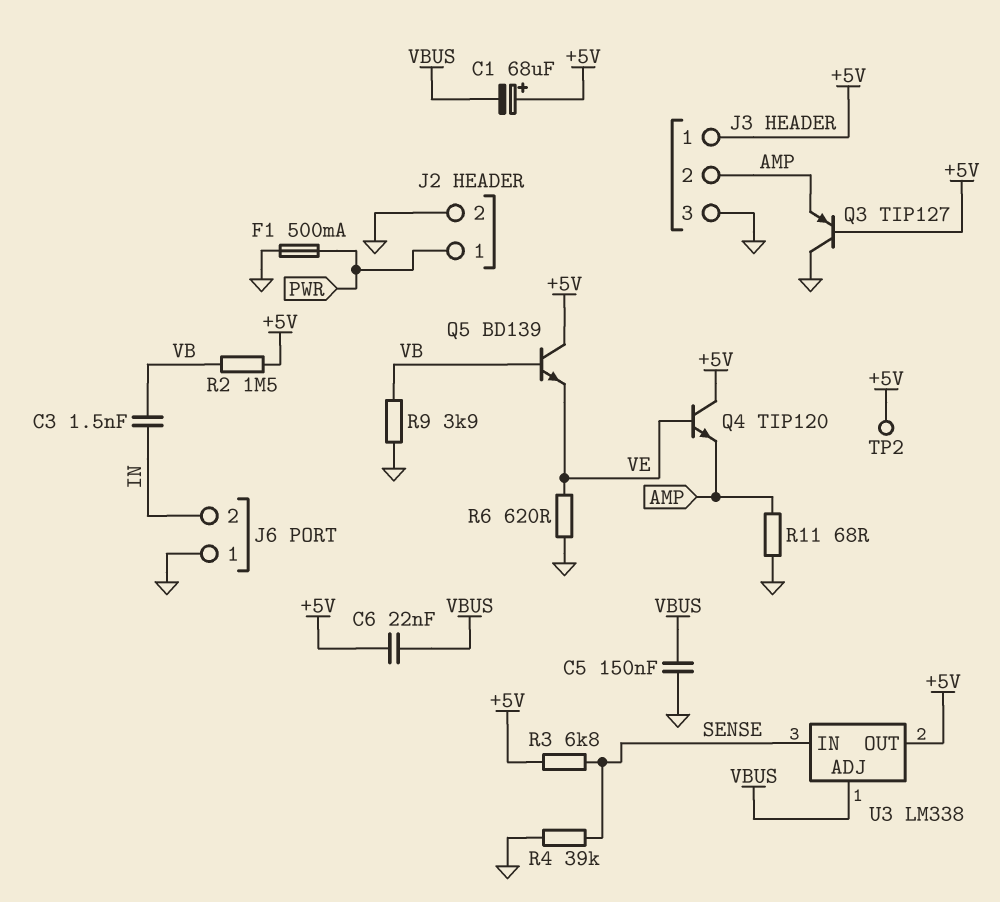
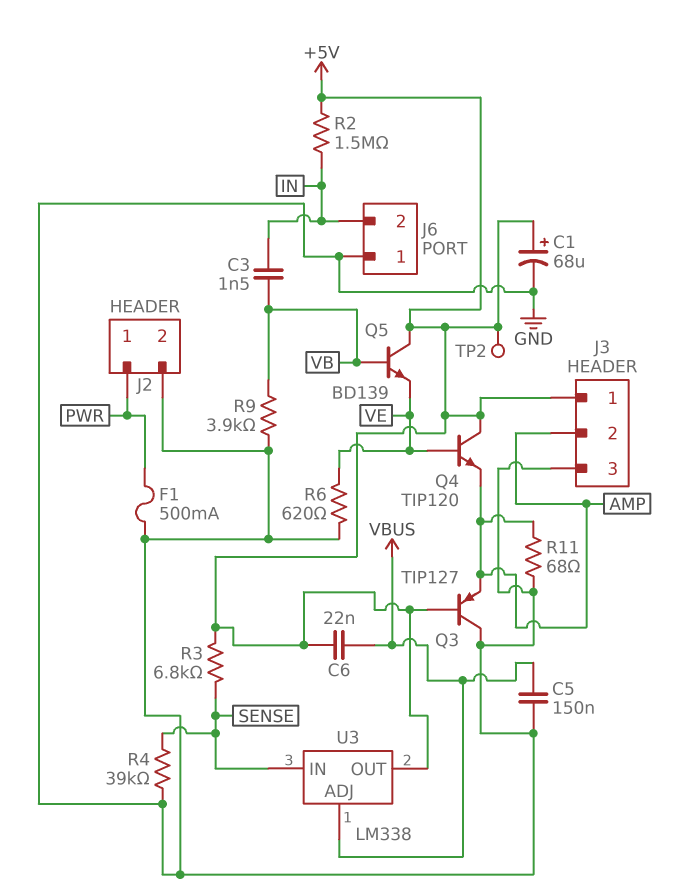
C1: 68uF (plus +5V, minus VBUS) -> 68uF (plus +5V, minus GND)
R2: 1.5M (+5V, VB) -> 1.5M (+5V, IN)

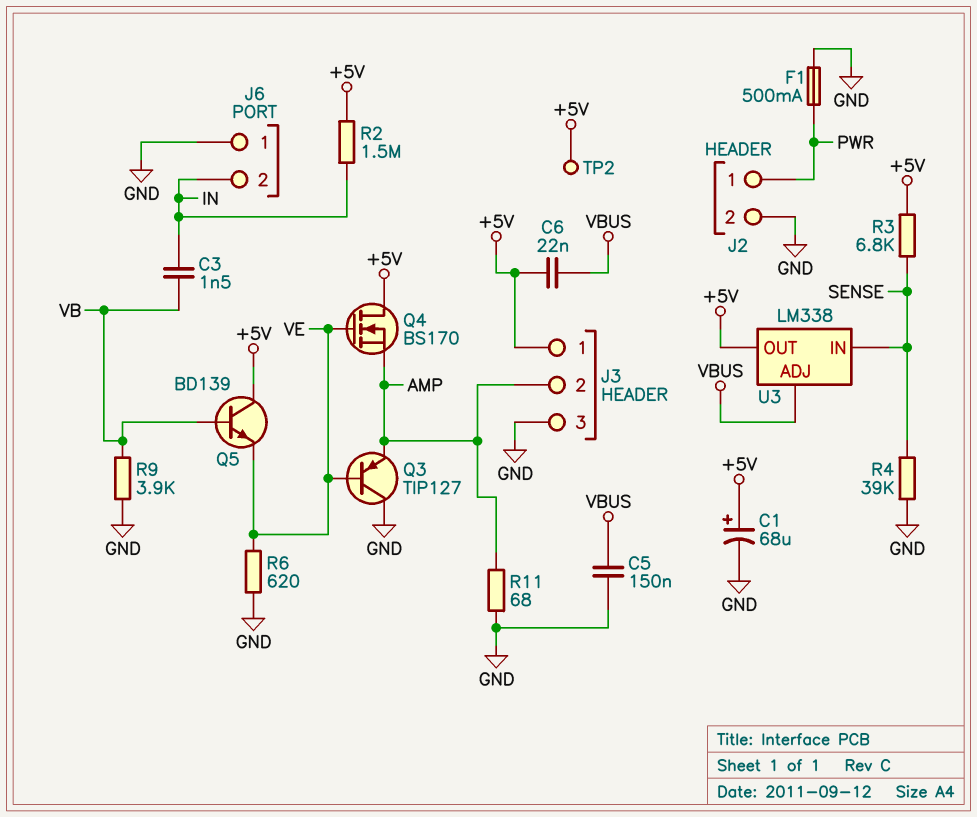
Q3: PNP TIP127 (B +5V, C GND, E AMP) -> PNP TIP127 (B VE, C GND, E AMP)
Q4: NPN TIP120 (B VE, C +5V, E AMP) -> NMOS BS170 (G VE, D +5V, S AMP)

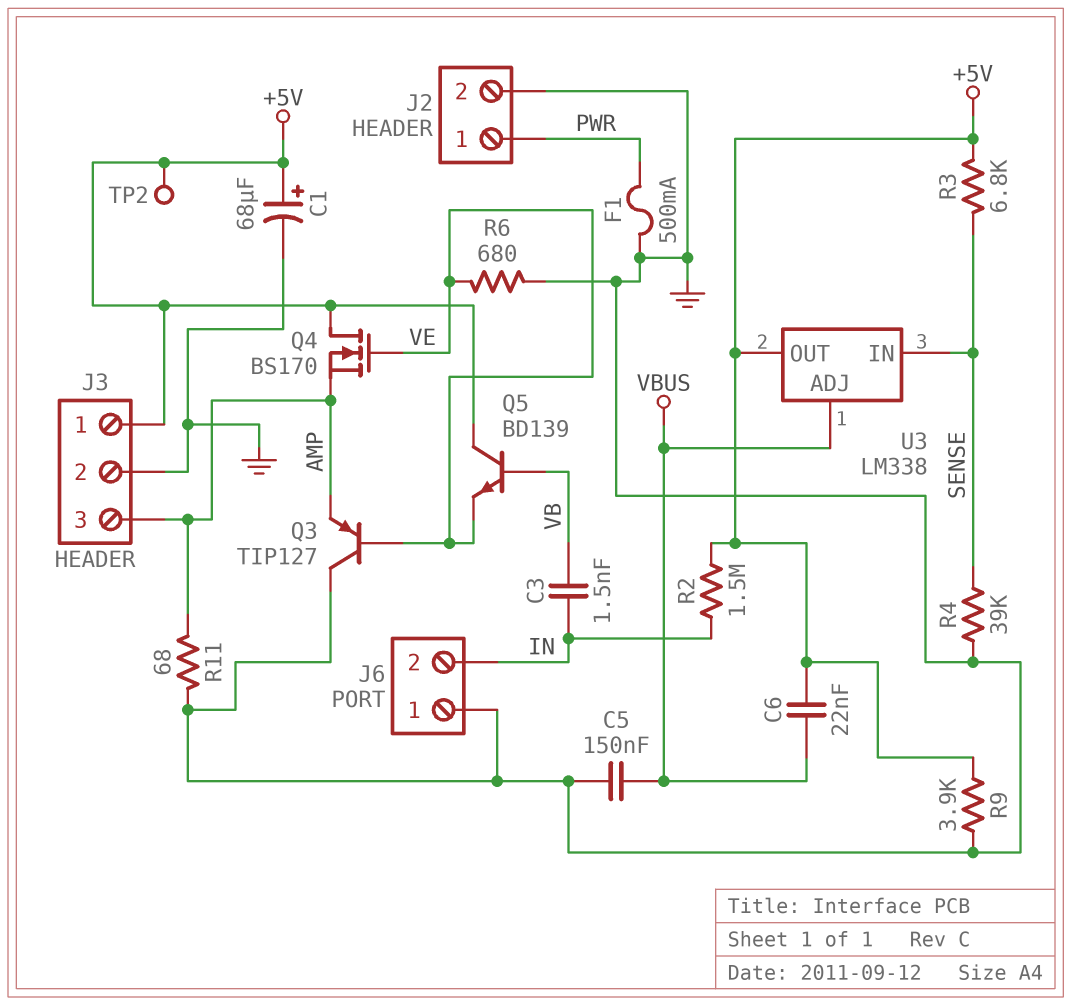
J3 pin 2: AMP -> GND
J3 pin 3: GND -> AMP
R6: 620 (GND, VE) -> 680 (GND, VE)
R9: 3.9k (GND, VB) -> 3.9k (+5V, GND)

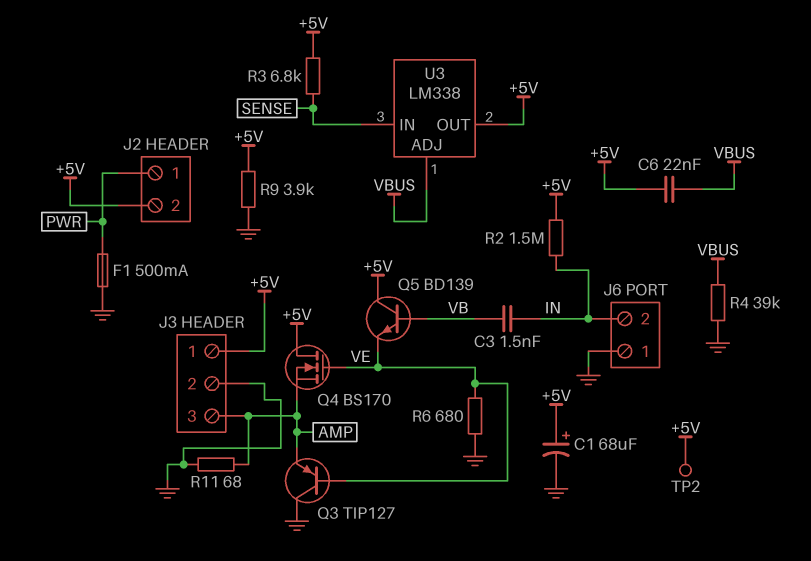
C5: 150nF (GND, VBUS) -> none
J2 pin 2: GND -> +5V
R4: 39k (GND, SENSE) -> 39k (GND, VBUS)

